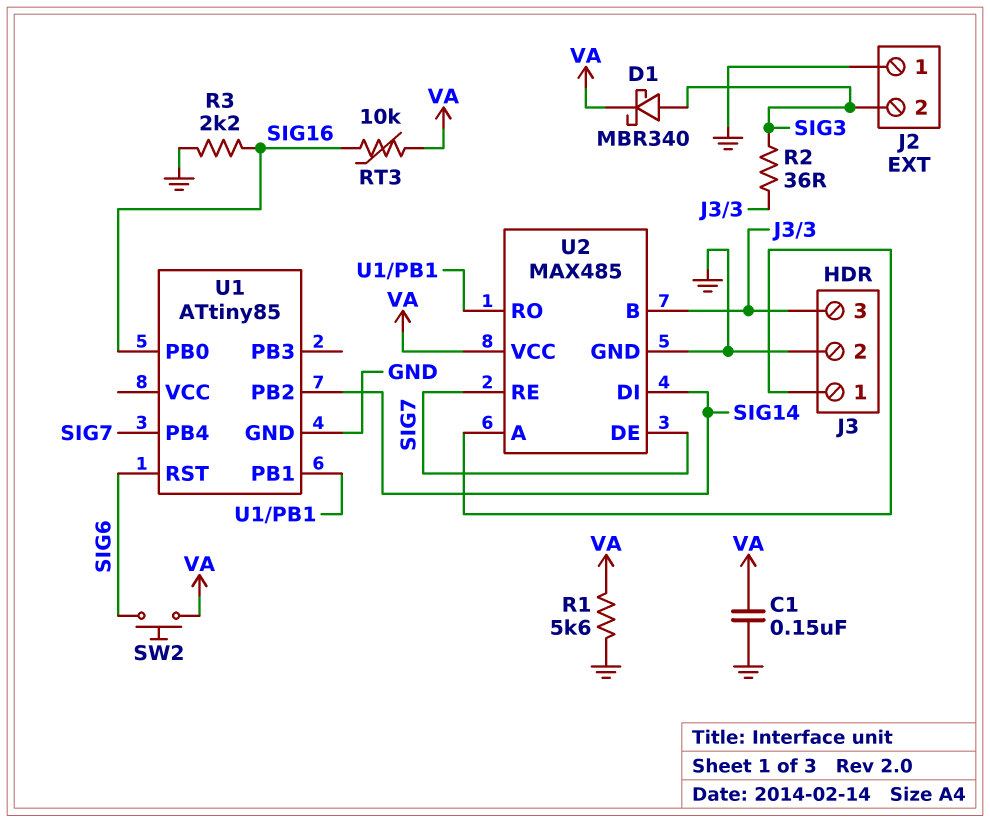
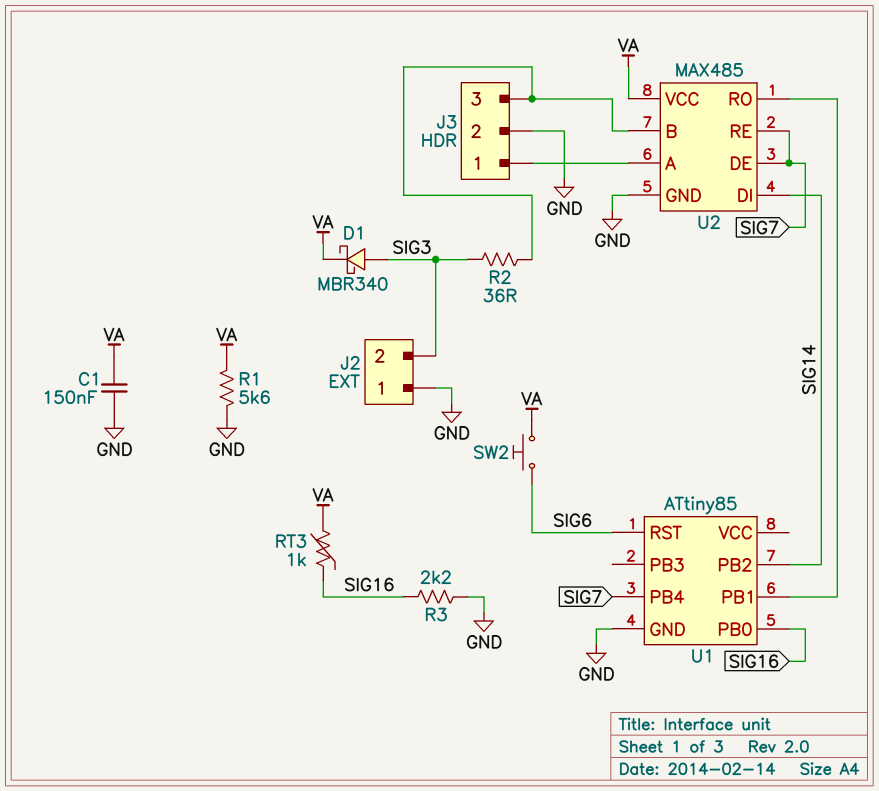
RT3: 10k (SIG16, VA) -> 1k (SIG16, VA)

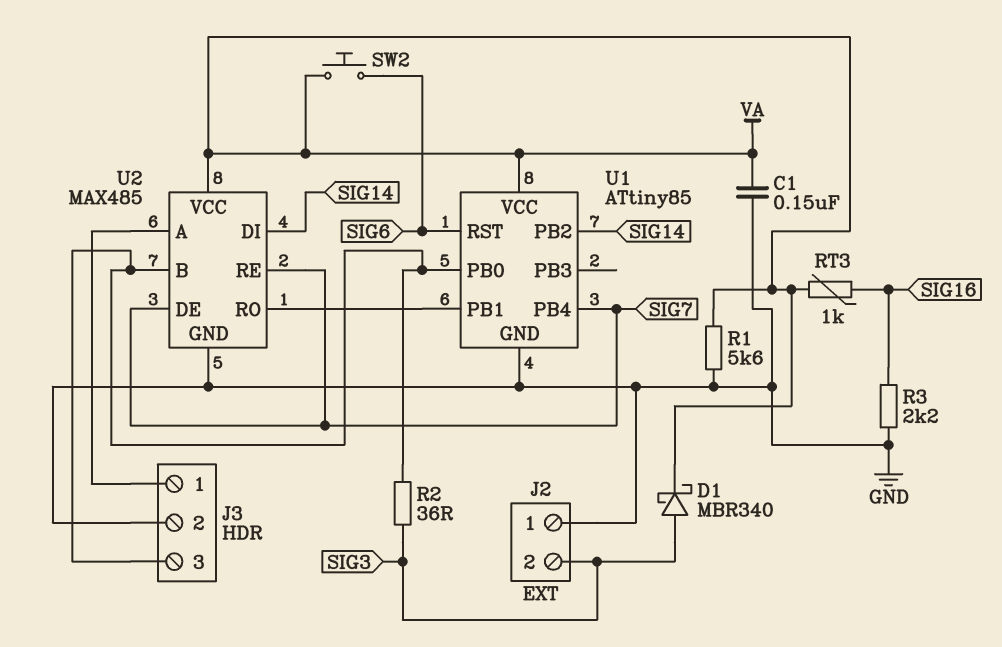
U1 pin PB0: SIG16 -> J3/3
U1 pin VCC: none -> VA

